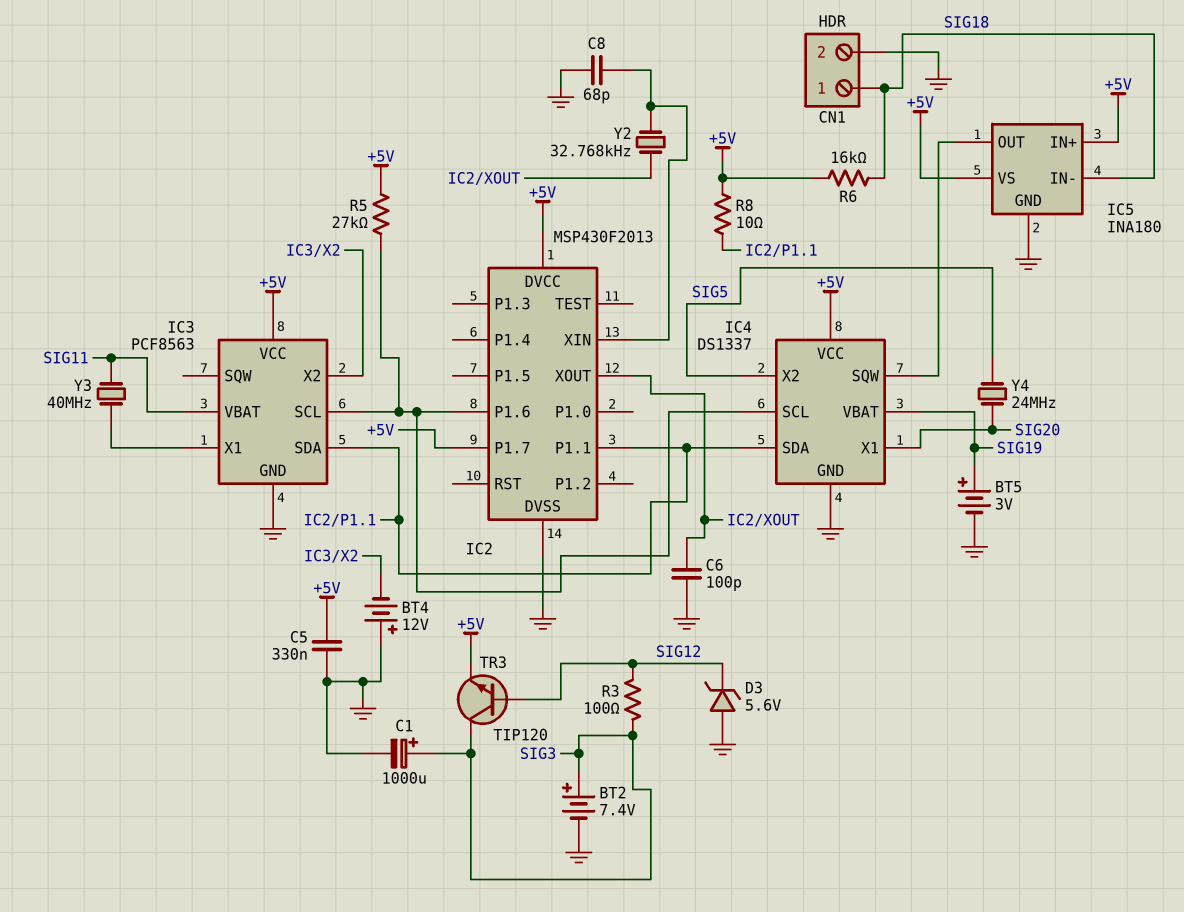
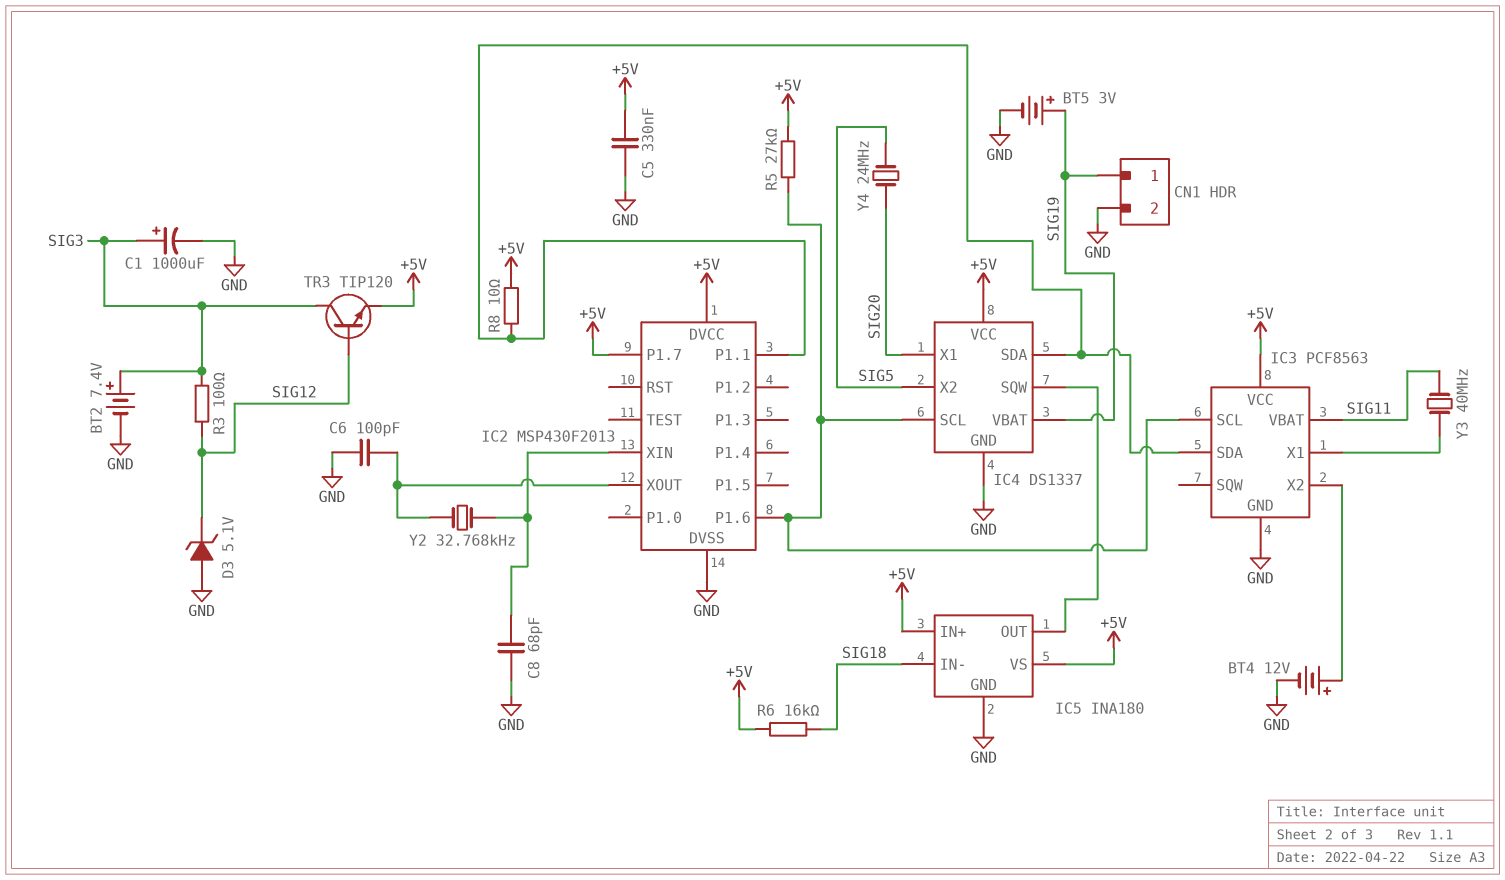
BT4: 12V (plus GND, minus IC3/X2) -> 12V (plus IC3/X2, minus GND)
CN1 pin 1: SIG18 -> SIG19
D3: zener 5.6V (A GND, K SIG12) -> zener 5.1V (A GND, K SIG12)

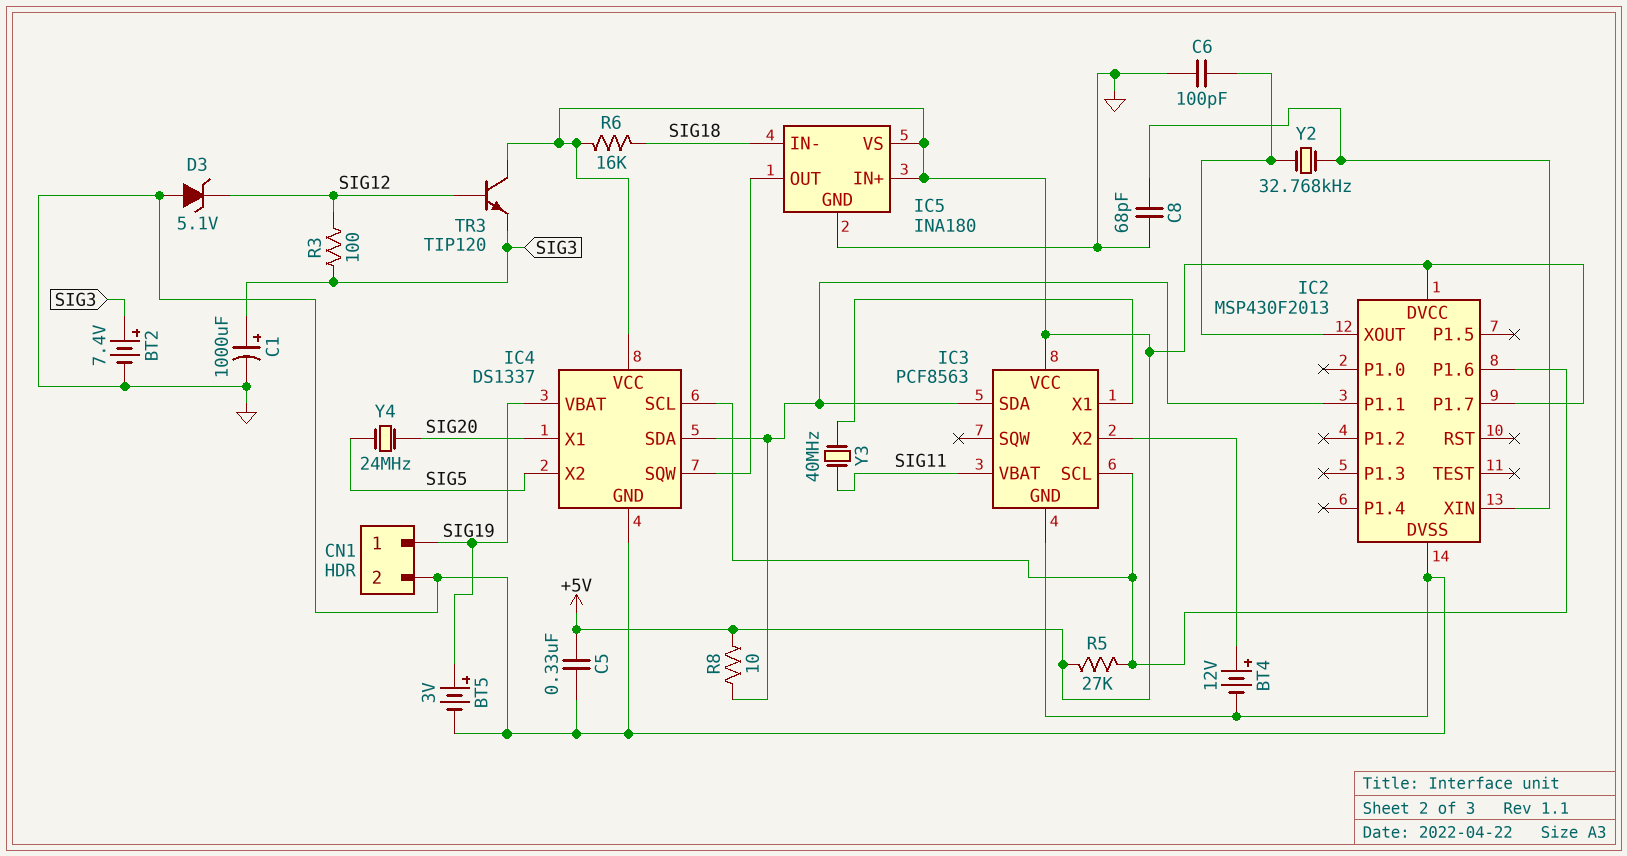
TR3: NPN TIP120 (B SIG12, C SIG3, E +5V) -> NPN TIP120 (B SIG12, C +5V, E SIG3)

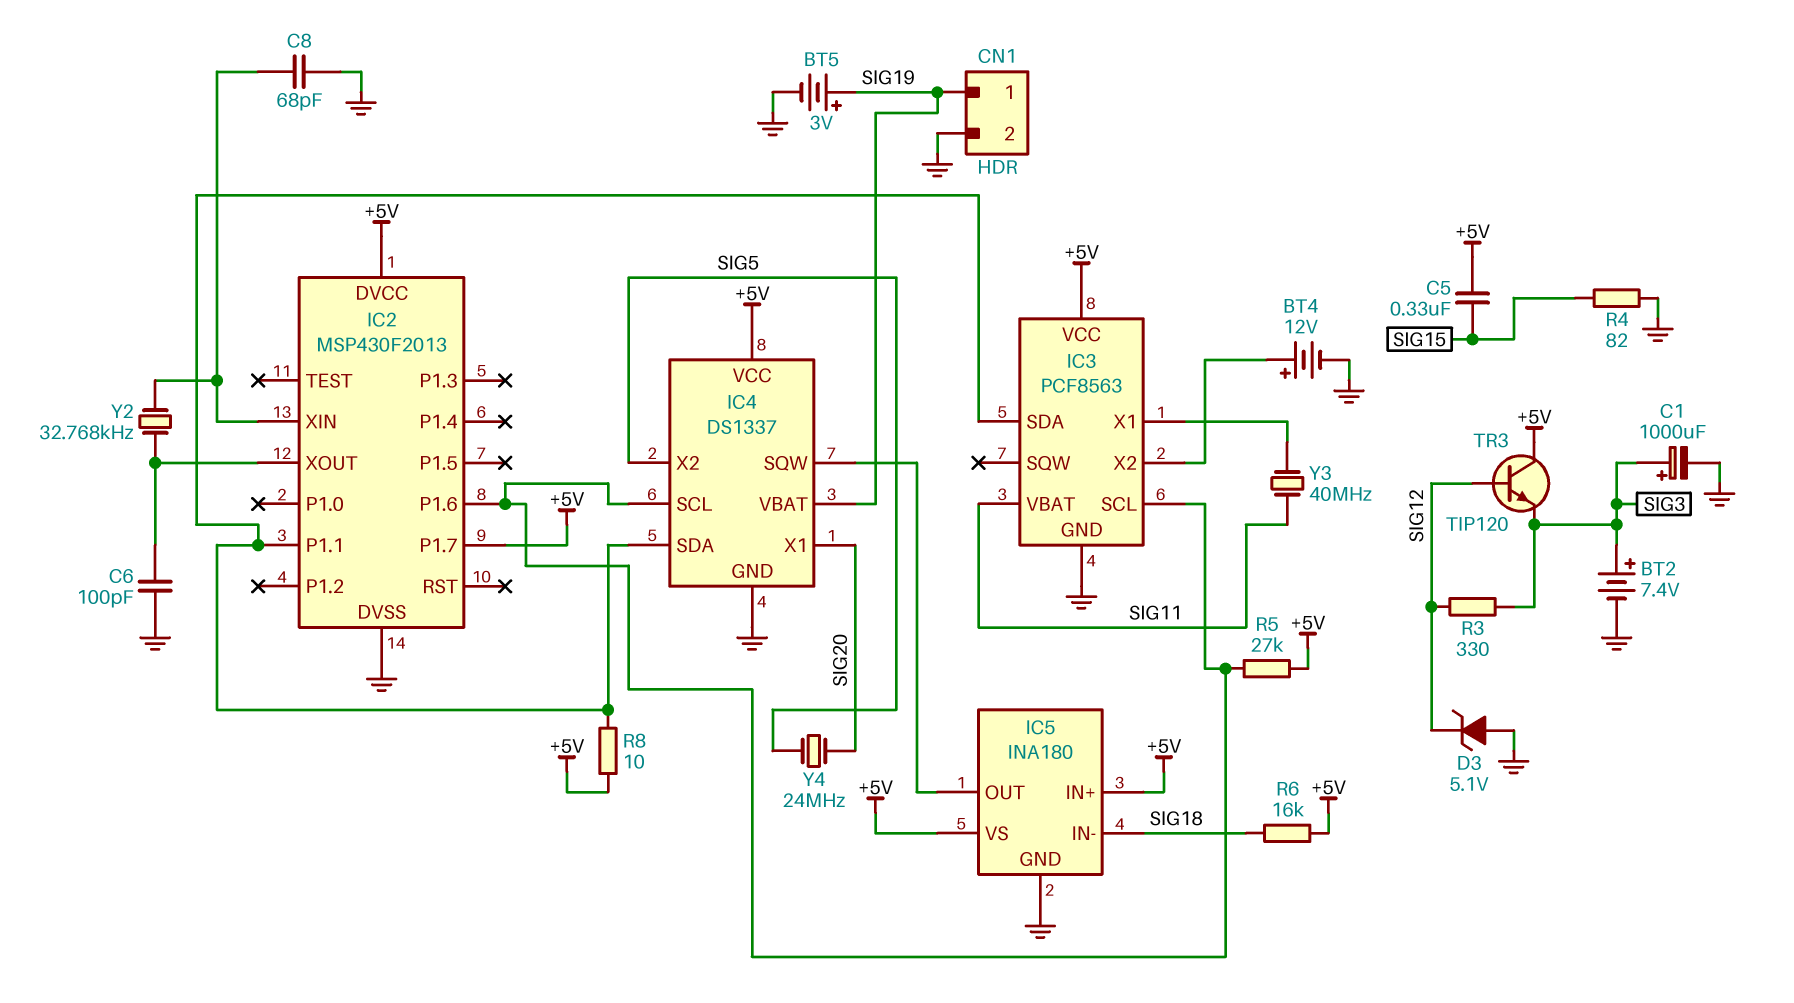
C5: 330nF (+5V, GND) -> 330nF (+5V, SIG15)
R3: 100 (SIG3, SIG12) -> 330 (SIG3, SIG12)
R4: none -> 82 (GND, SIG15)

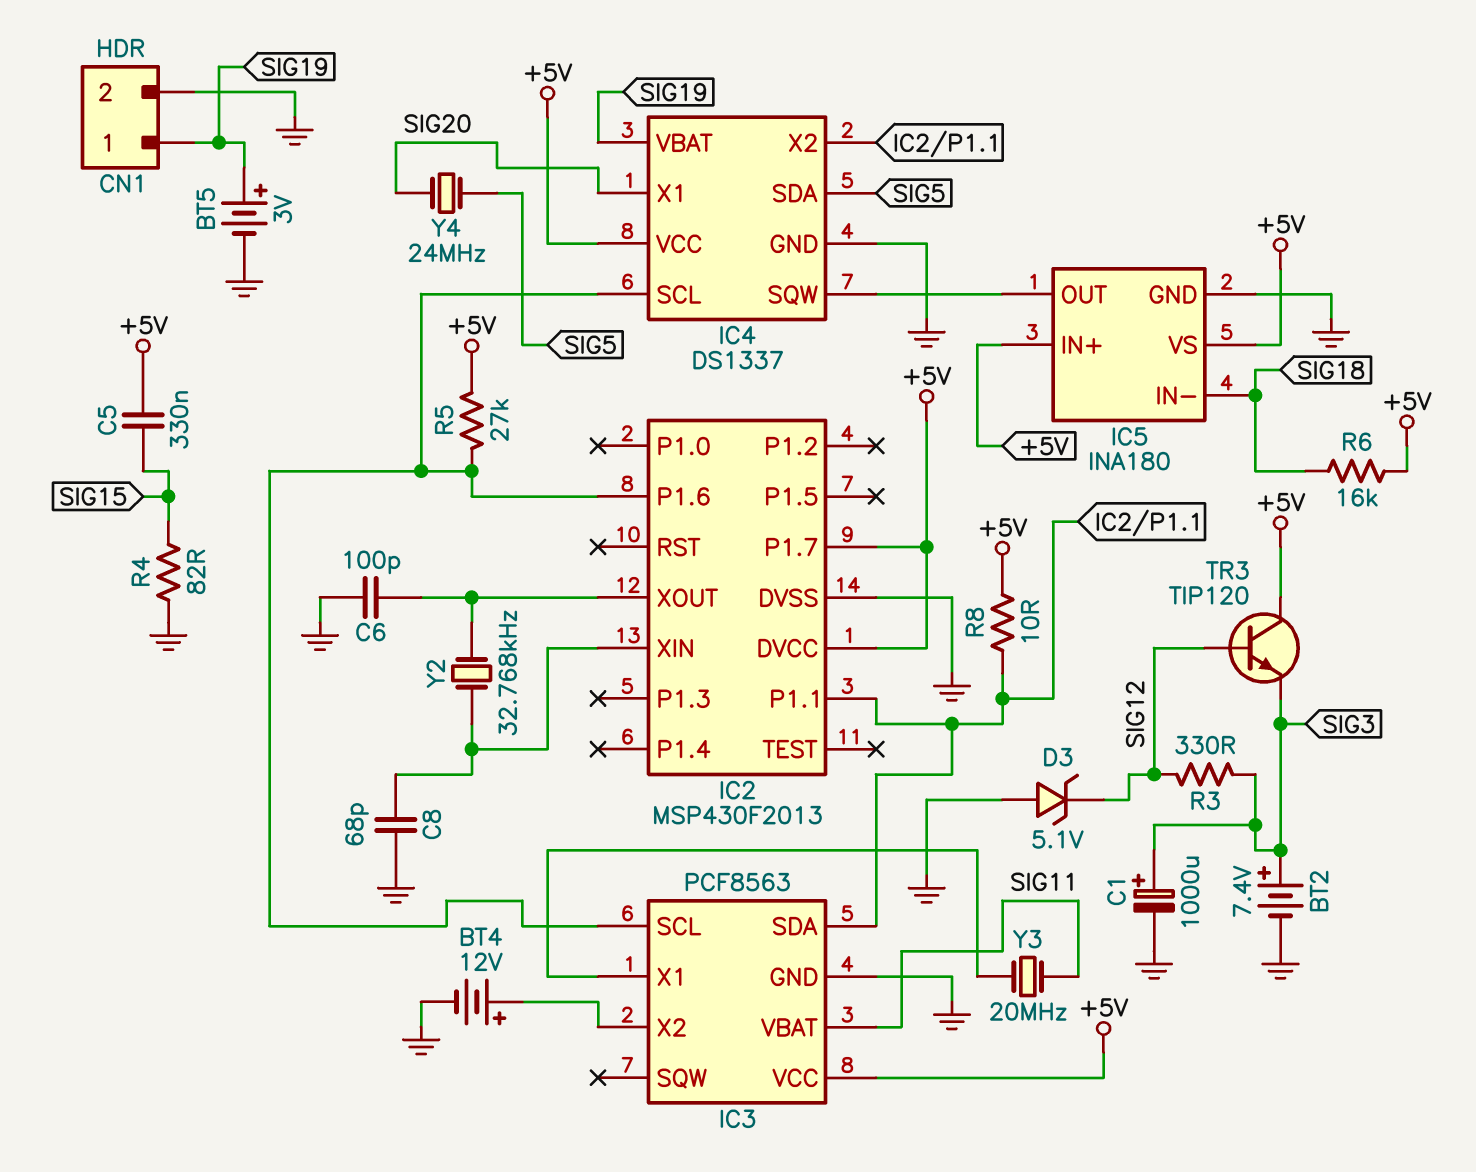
IC4 pin SDA: IC2/P1.1 -> SIG5
IC4 pin X2: SIG5 -> IC2/P1.1
Y3: 40MHz (IC3/X1, SIG11) -> 20MHz (IC3/X1, SIG11)

